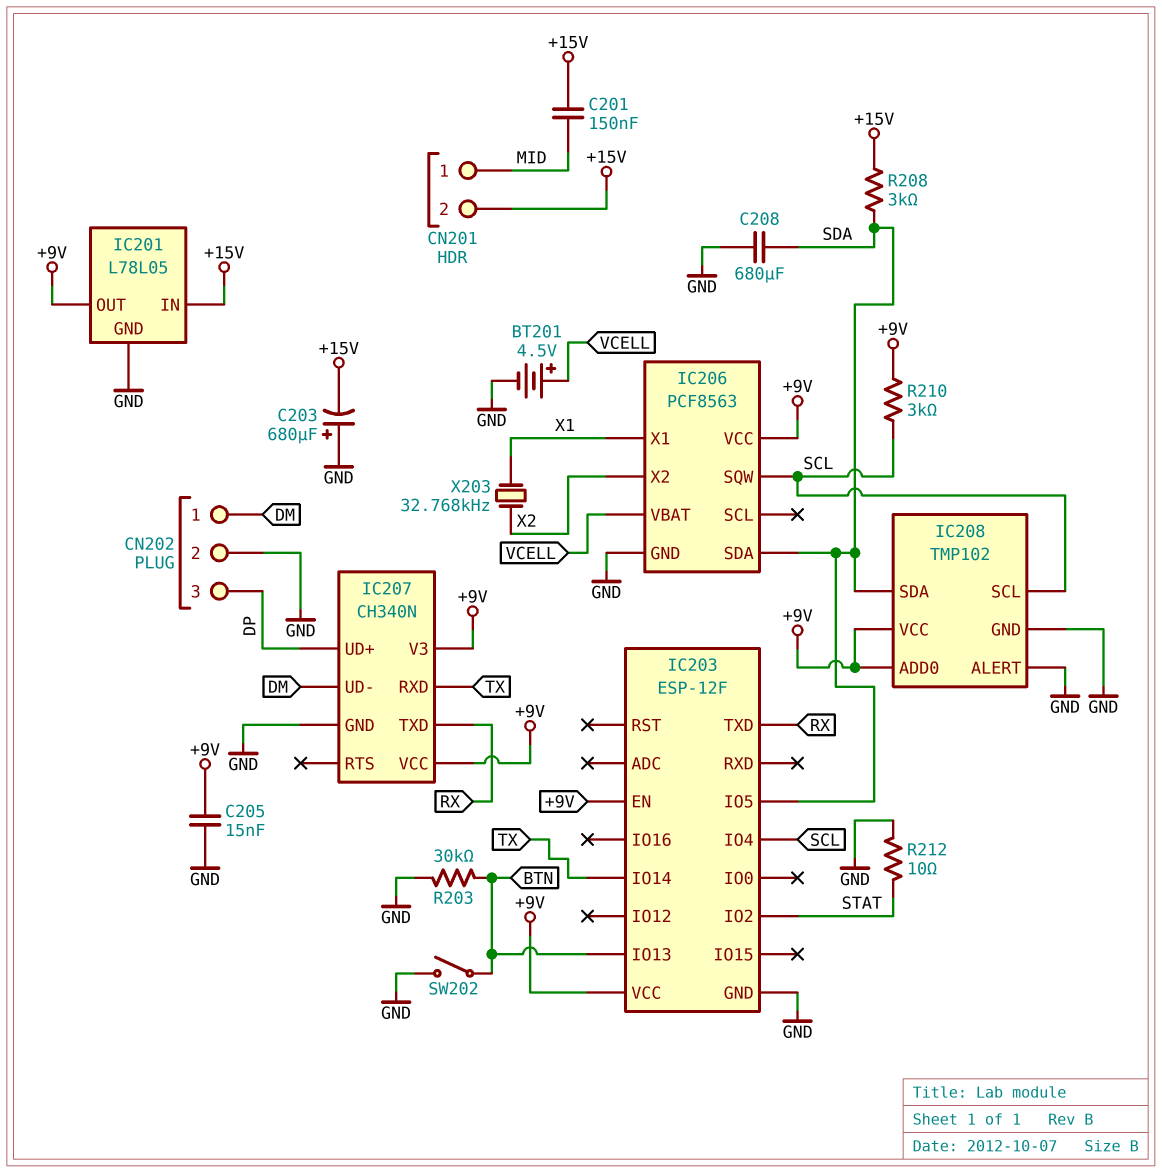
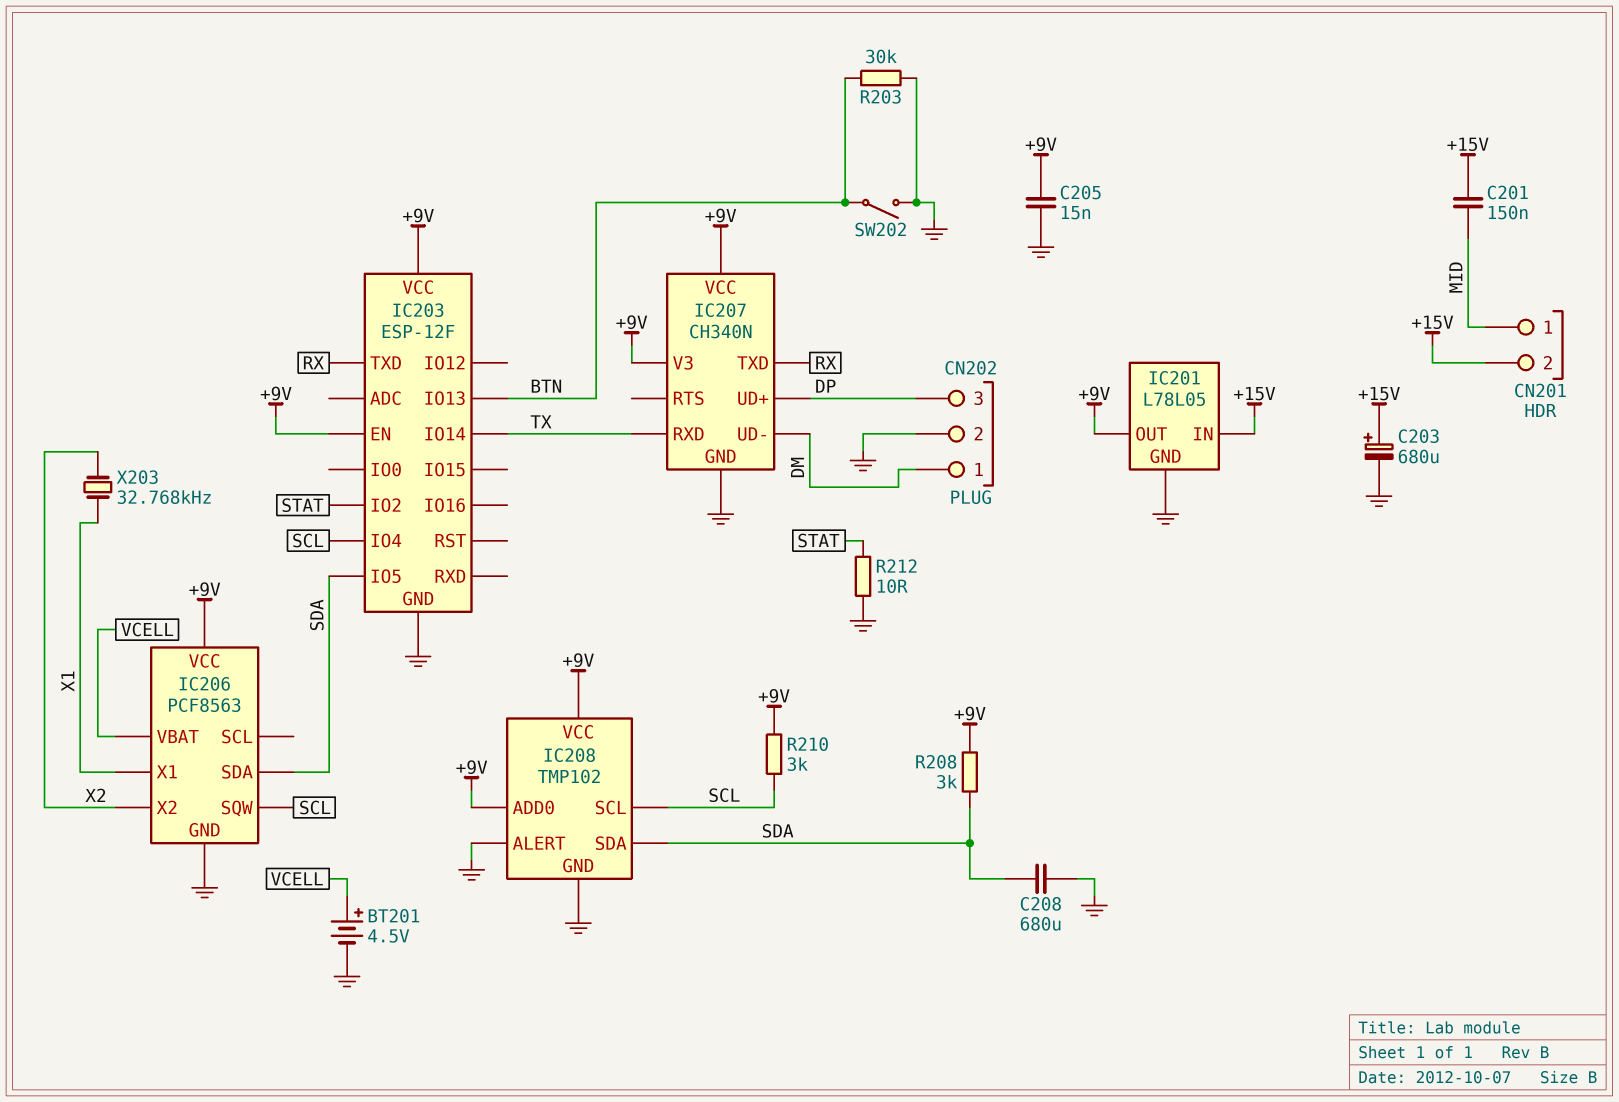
C203: 680uF (plus GND, minus +15V) -> 680uF (plus +15V, minus GND)
R208: 3k (+15V, SDA) -> 3k (+9V, SDA)

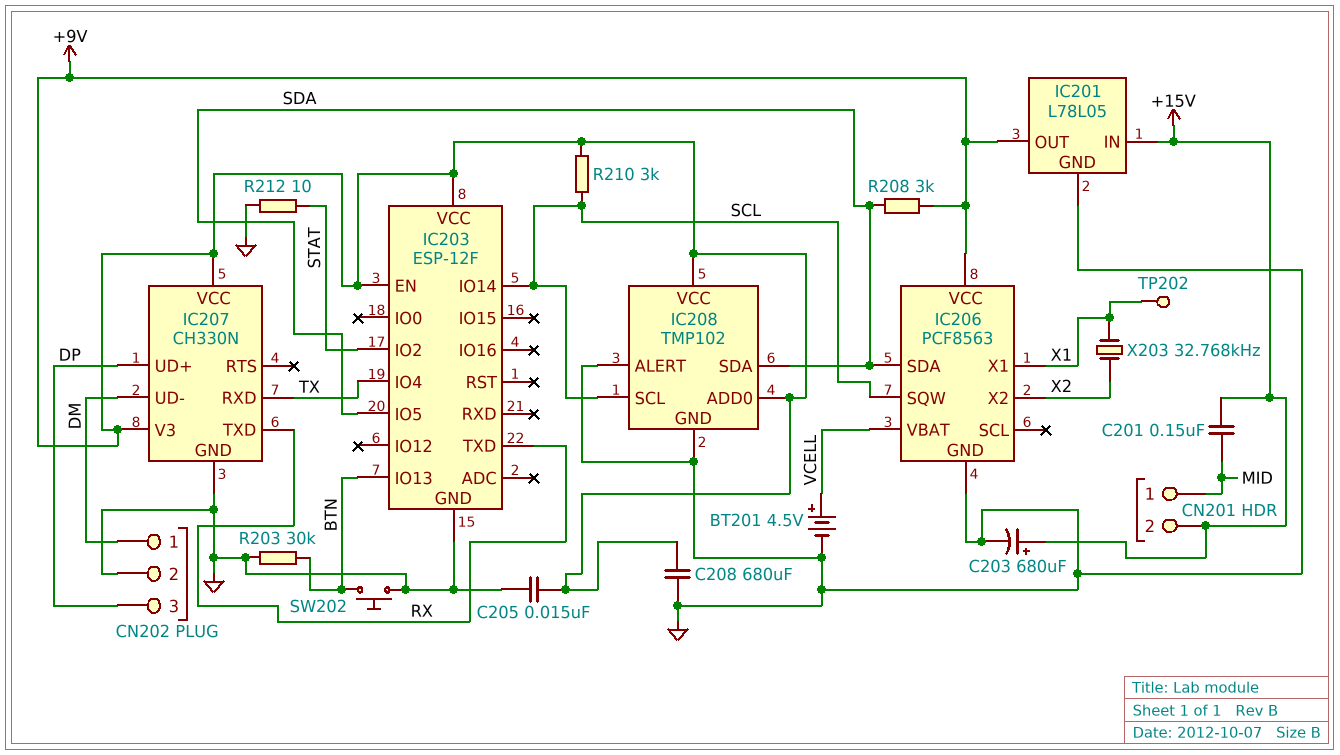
C208: 680uF (GND, SDA) -> 680uF (+9V, GND)
IC203 pin IO4: SCL -> TX
IC203 pin IO14: TX -> SCL
IC207: CH340N -> CH330N
SW202: switch (BTN, GND) -> button (BTN, GND)
TP202: none -> test point (X1)

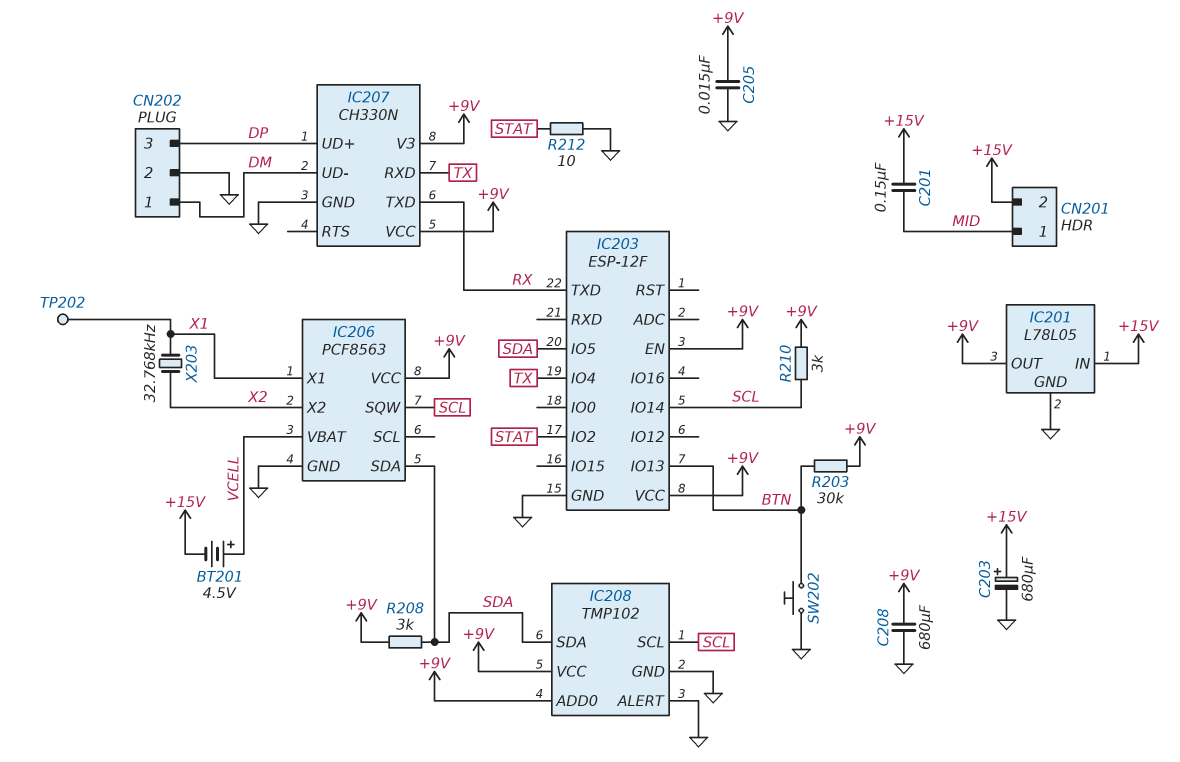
BT201: 4.5V (plus VCELL, minus GND) -> 4.5V (plus VCELL, minus +15V)
R203: 30k (BTN, GND) -> 30k (+9V, BTN)

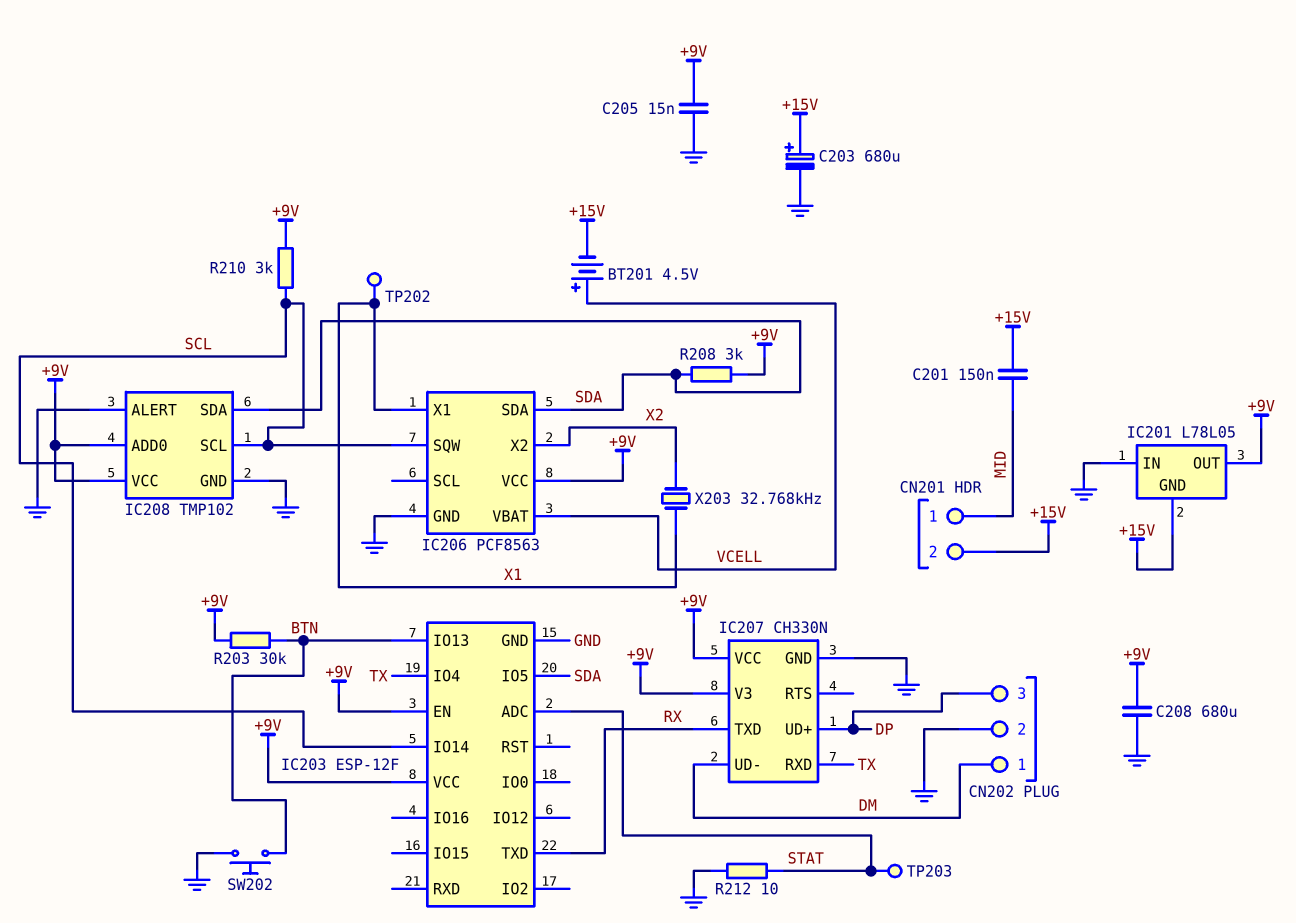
IC201 pin GND: GND -> +15V
IC201 pin IN: +15V -> GND
IC203 pin ADC: none -> STAT
IC203 pin IO2: STAT -> none
TP203: none -> test point (STAT)

